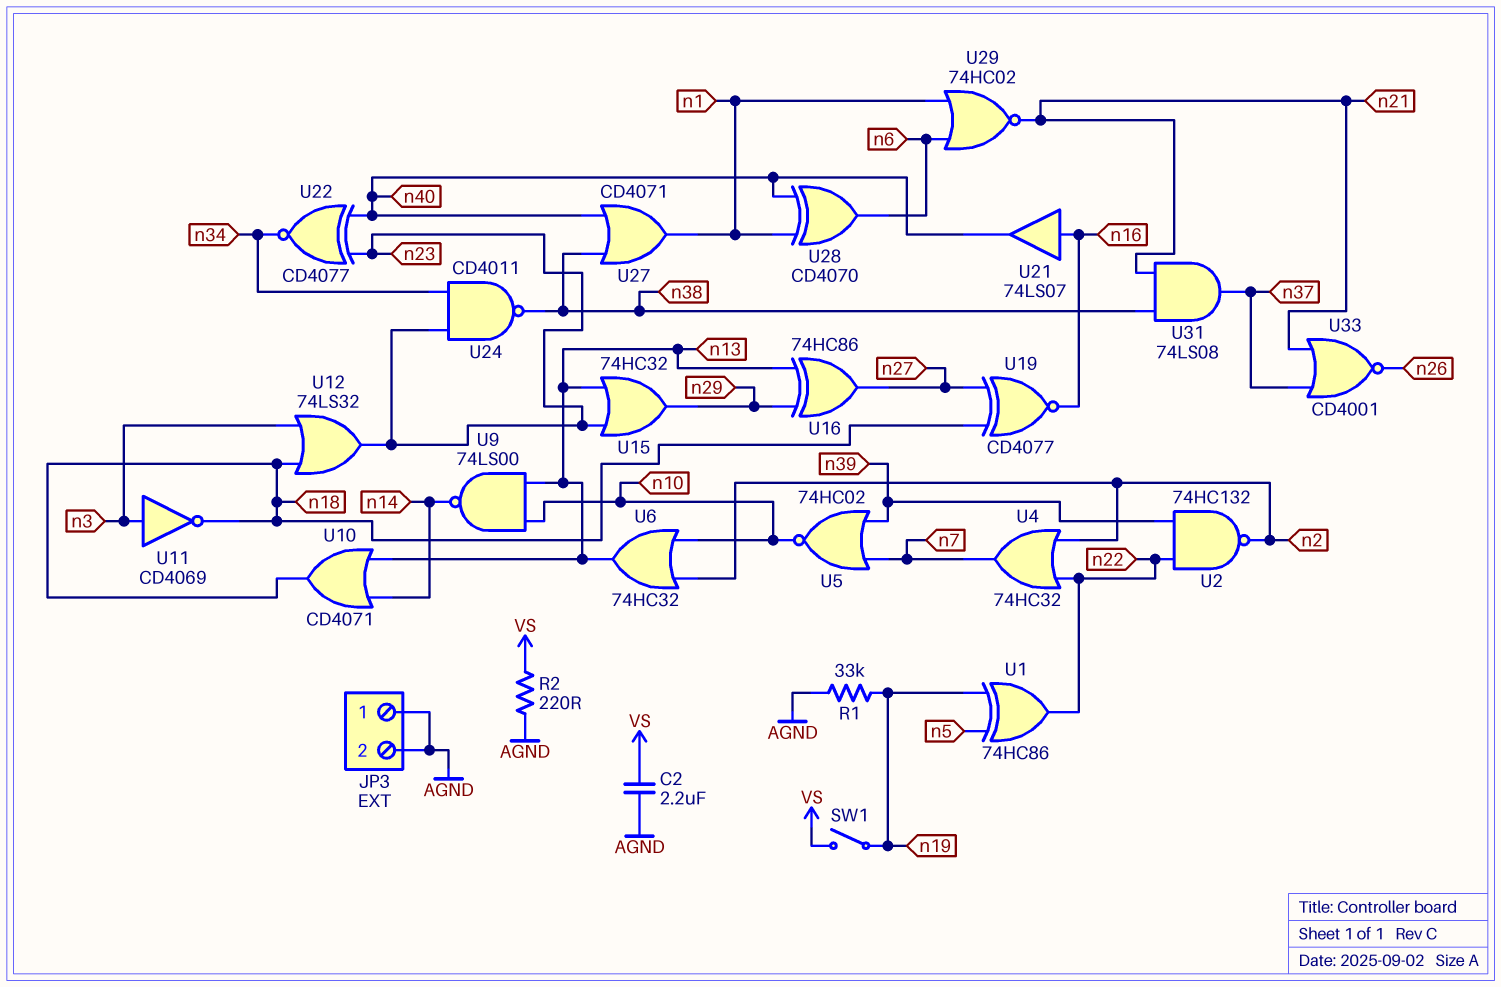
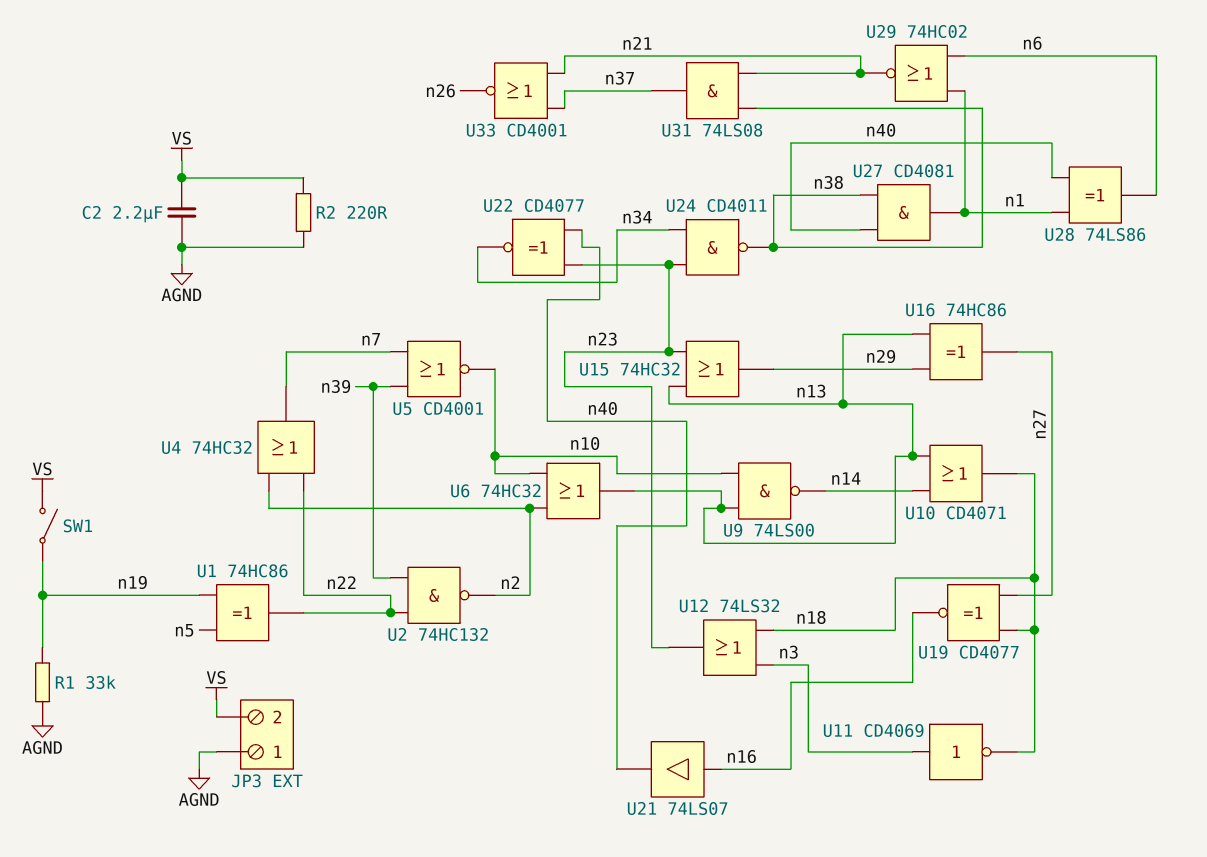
JP3 pin 2: AGND -> VS
U5: NOR 74HC02 (in n7, in n39, out n10) -> NOR CD4001 (in n7, in n39, out n10)
U27: OR CD4071 (in n38, in n40, out n1) -> AND CD4081 (in n38, in n40, out n1)
U28: XOR CD4070 (in n1, in n40, out n6) -> XOR 74LS86 (in n1, in n40, out n6)

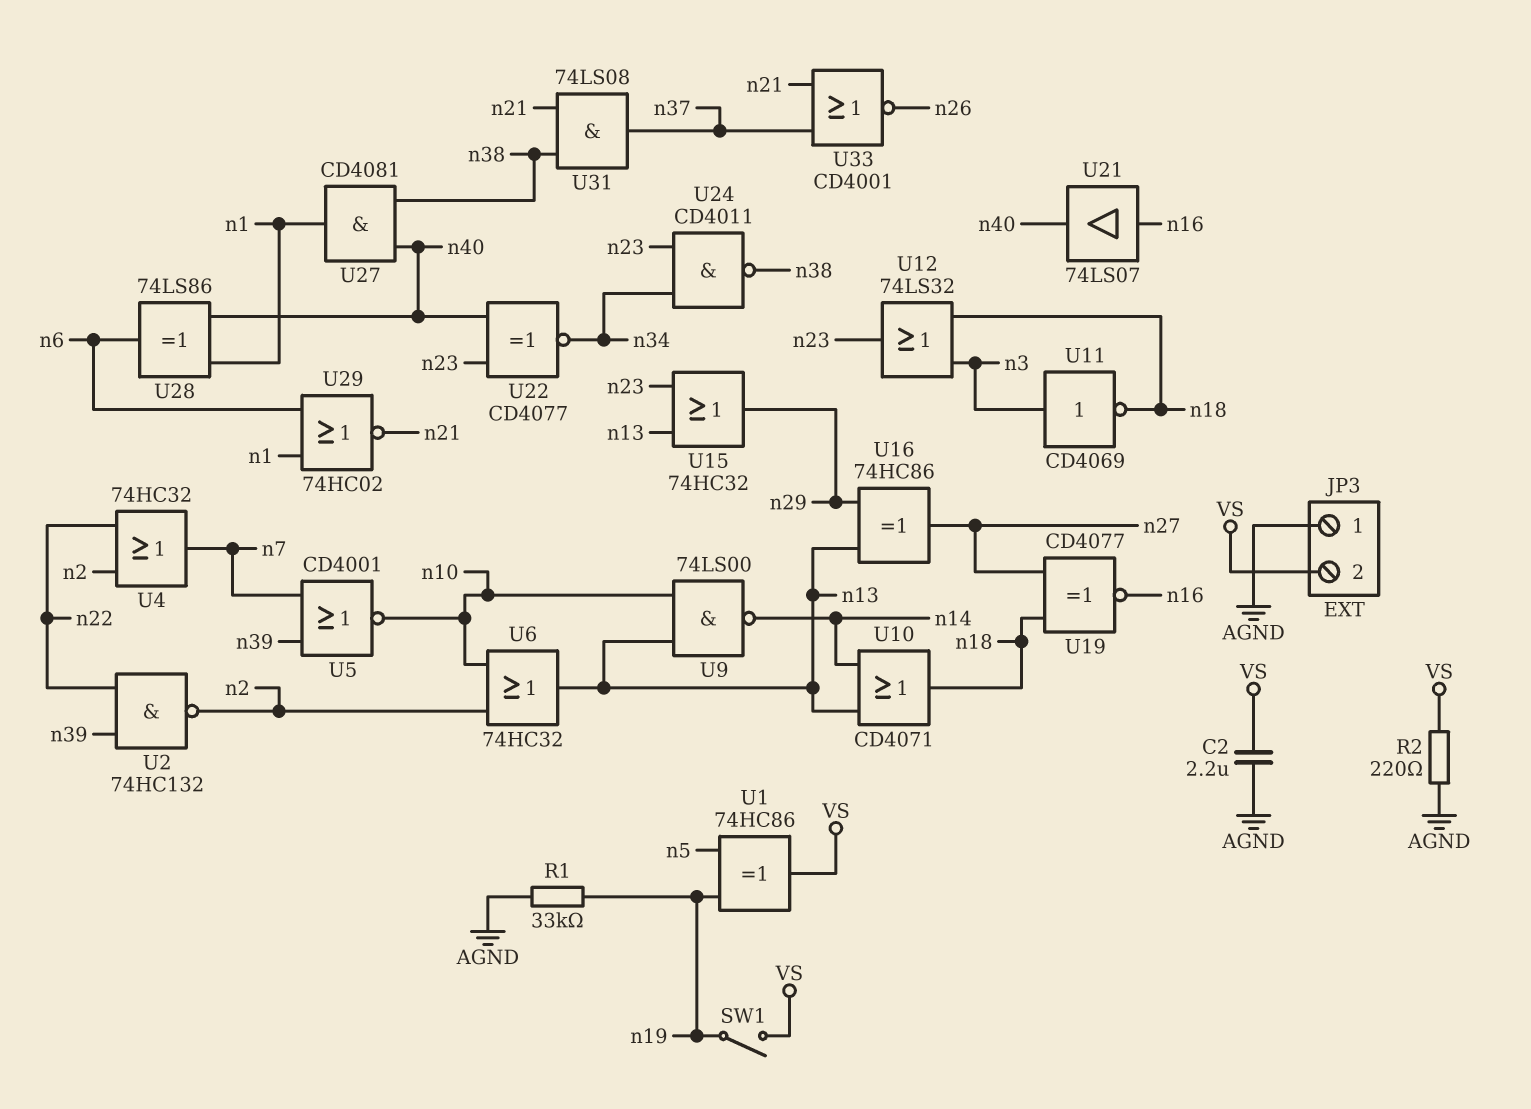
U1: XOR 74HC86 (in n5, in n19, out n22) -> XOR 74HC86 (in n5, in n19, out VS)

